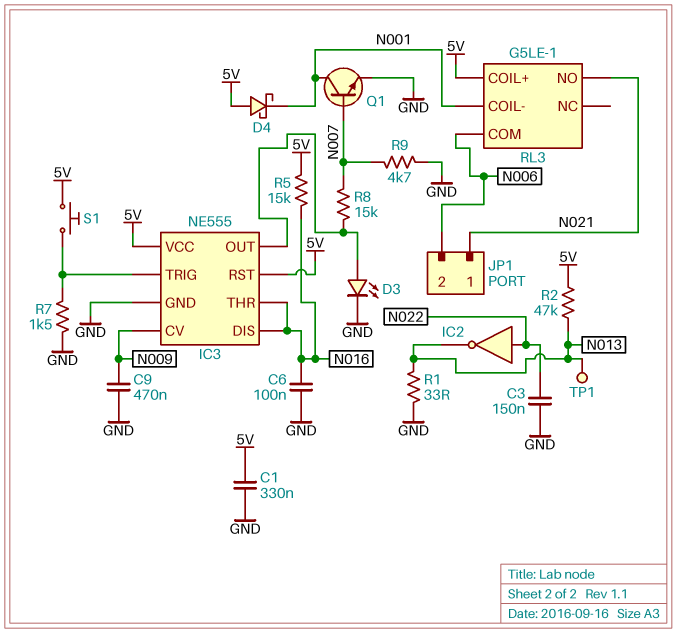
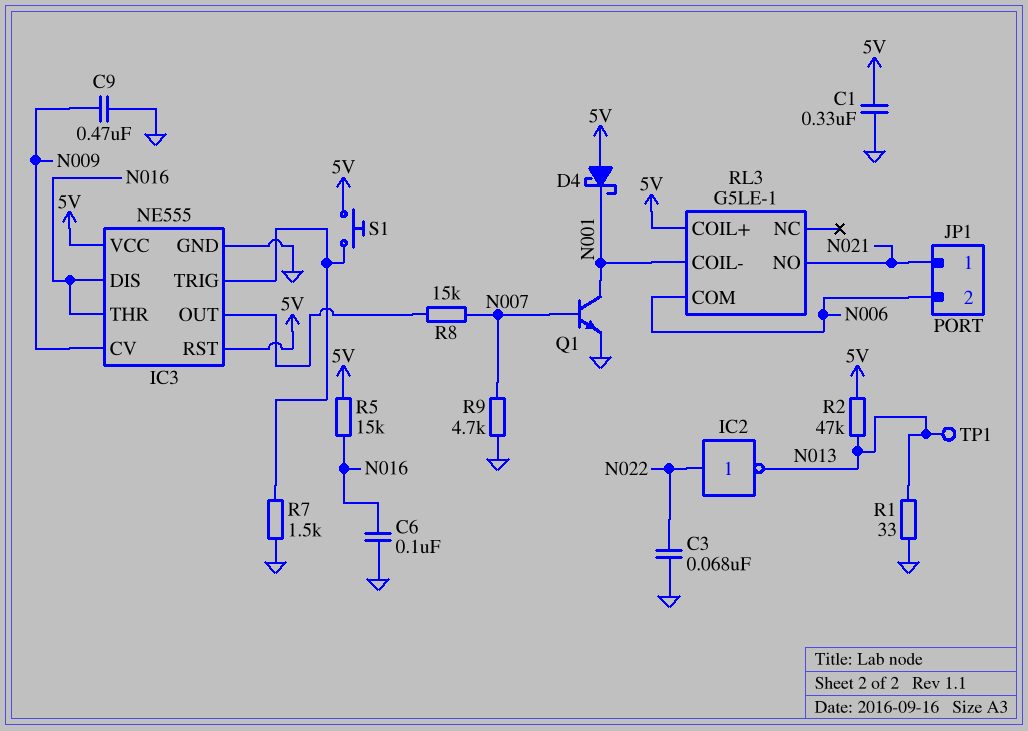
C3: 150nF (GND, N022) -> 68nF (GND, N022)
D3: LED (A IC3/OUT, K GND) -> none

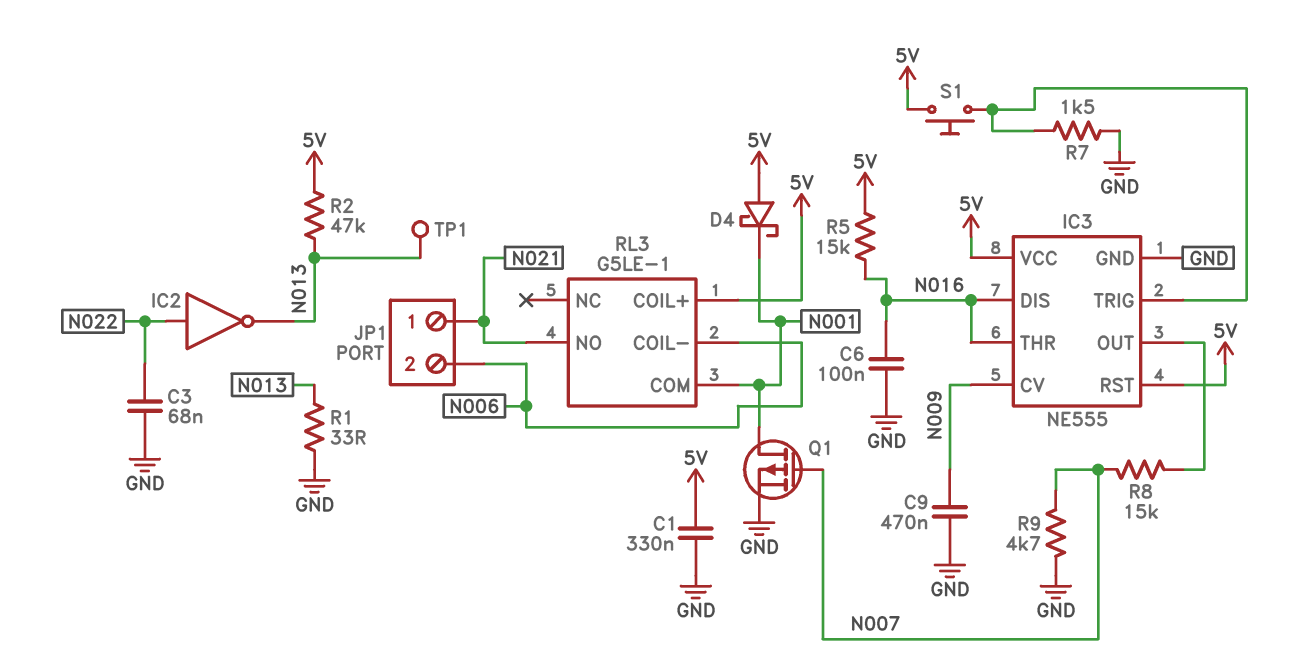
Q1: NPN (B N007, C N001, E GND) -> PMOS (G N007, D N001, S GND)
RL3 pin COIL-: N001 -> N006
RL3 pin COM: N006 -> N001

